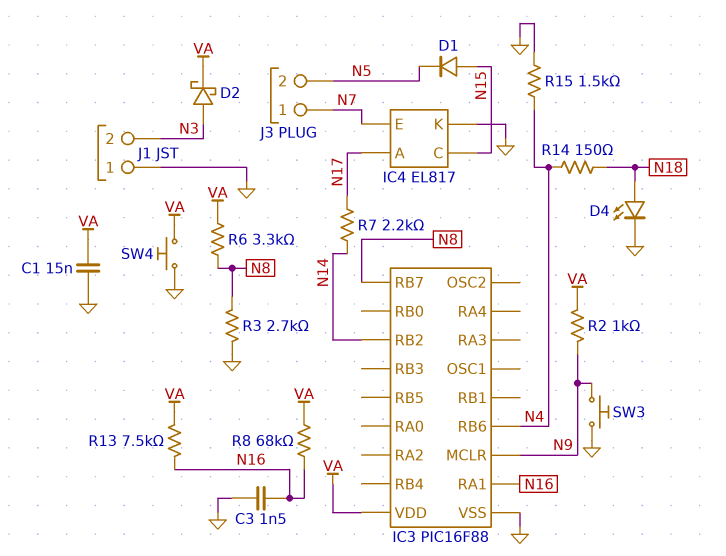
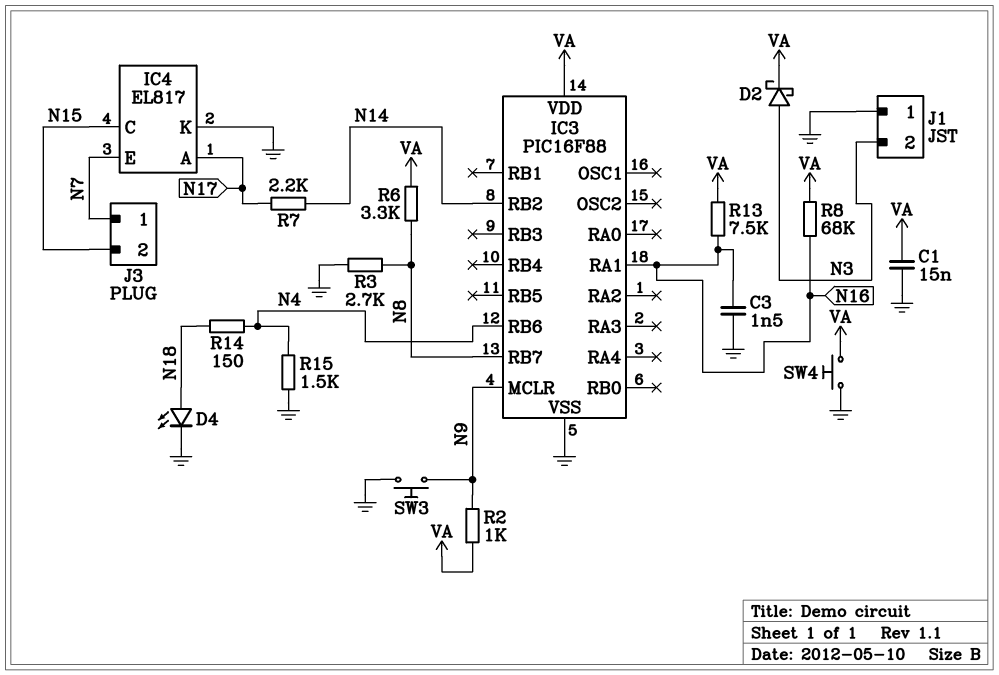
D1: diode (A N15, K N5) -> none
J3 pin 2: N5 -> N15

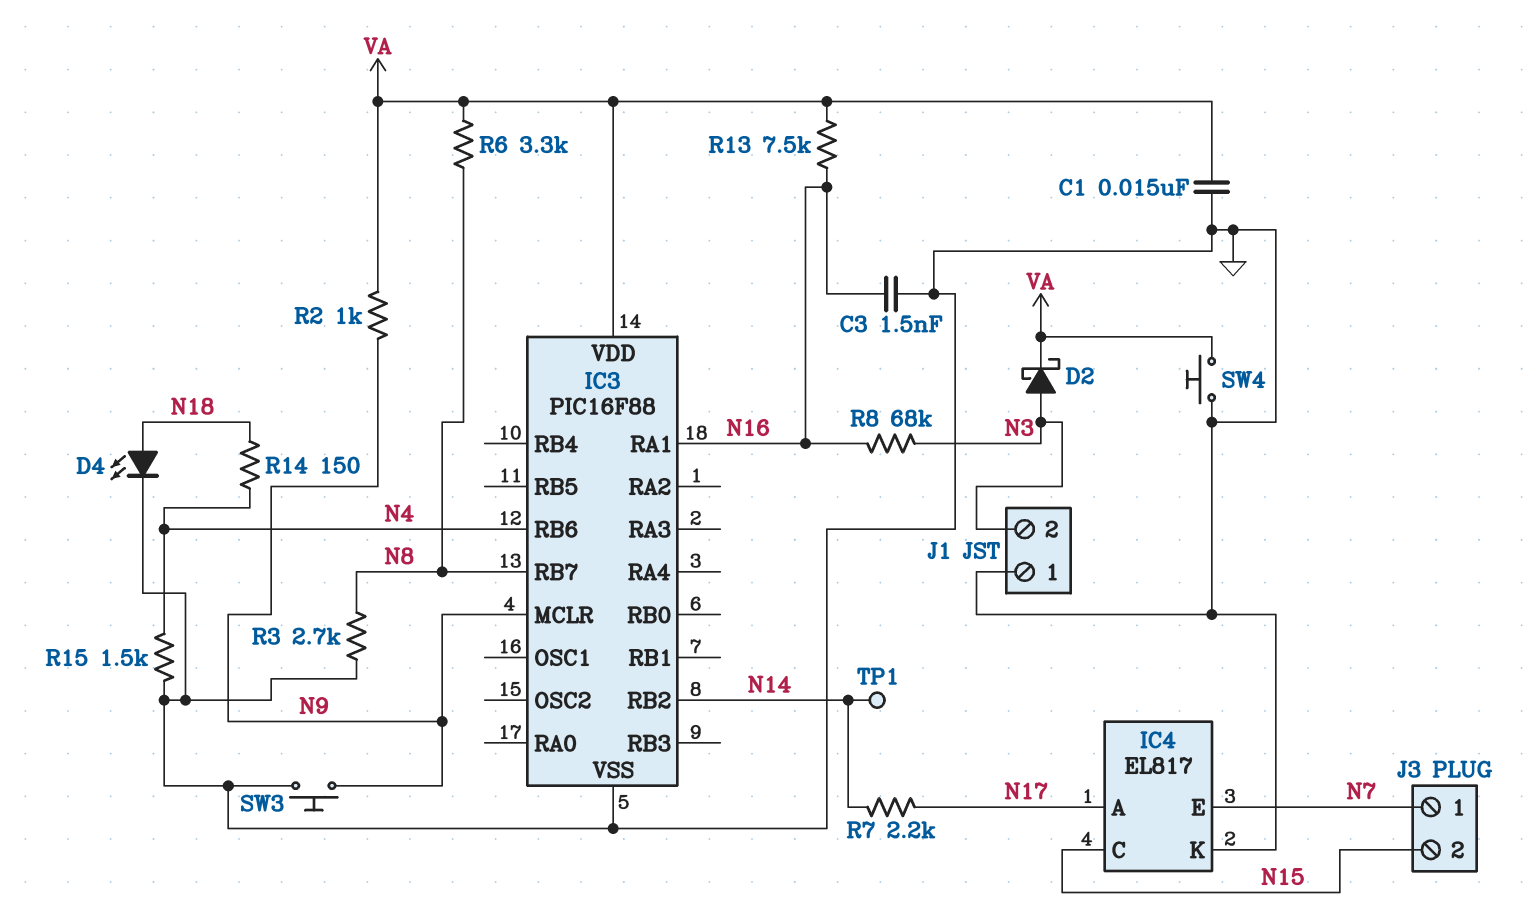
R8: 68k (N16, VA) -> 68k (N3, N16)
TP1: none -> test point (N14)

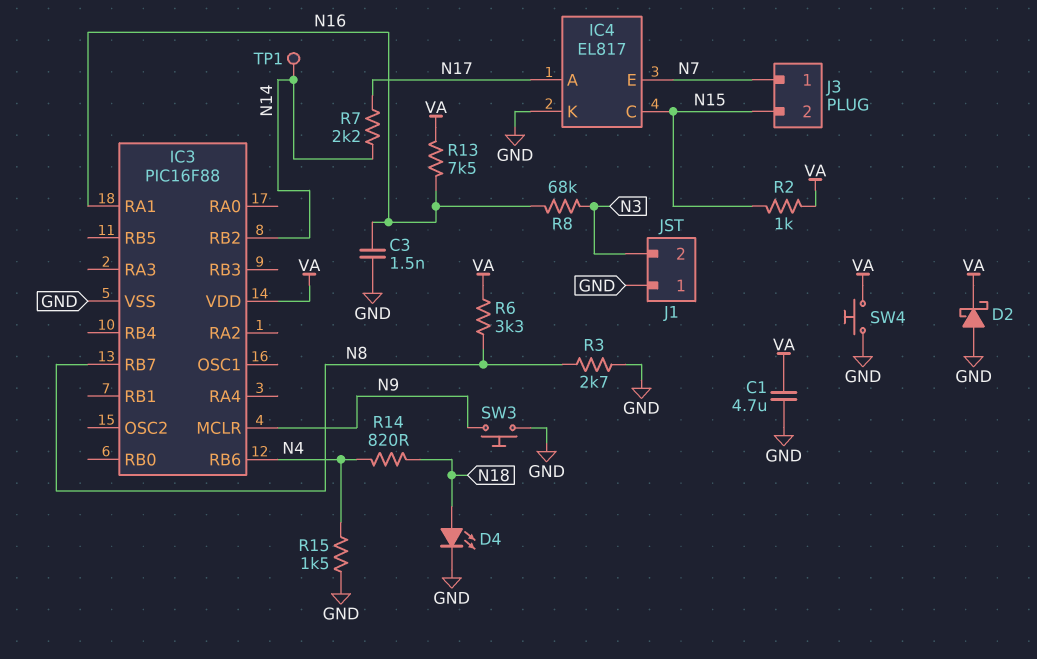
C1: 15nF (GND, VA) -> 4.7uF (GND, VA)
D2: schottky (A N3, K VA) -> schottky (A GND, K VA)
R2: 1k (N9, VA) -> 1k (N15, VA)
R14: 150 (N4, N18) -> 820 (N4, N18)

